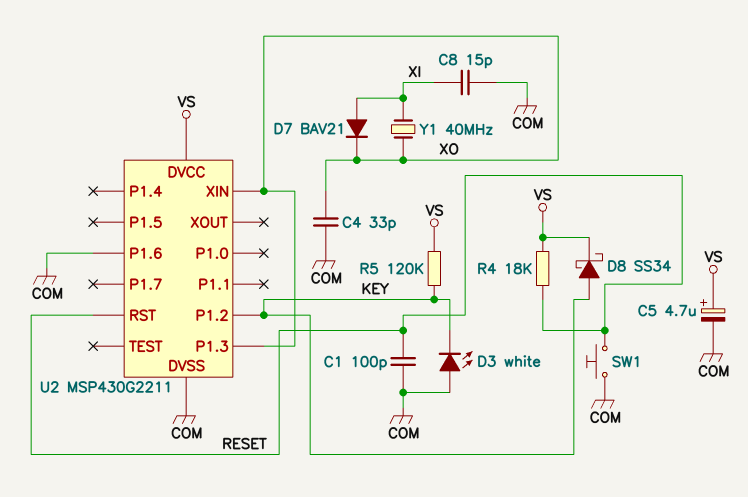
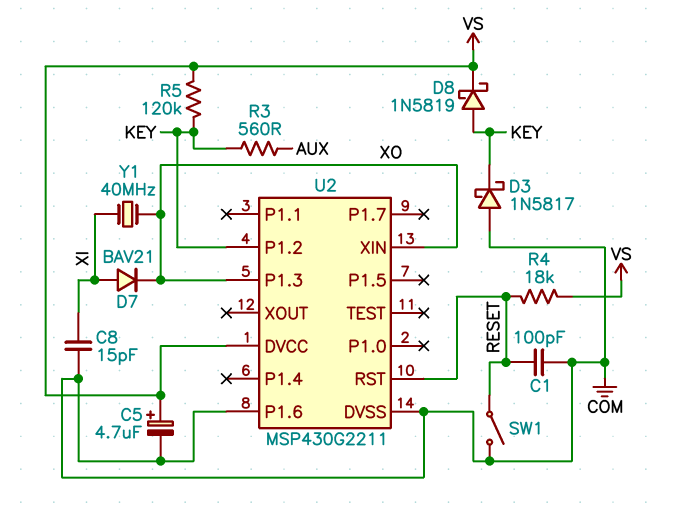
C4: 33pF (COM, XO) -> none
D3: LED white (A COM, K KEY) -> schottky 1N5817 (A COM, K KEY)
D8: schottky SS34 (A KEY, K VS) -> schottky 1N5819 (A KEY, K VS)
R3: none -> 560 (AUX, KEY)
SW1: button (COM, RESET) -> switch (COM, RESET)

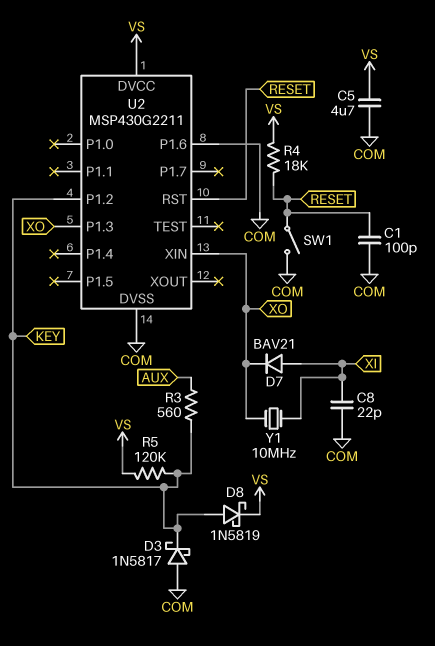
C5: 4.7uF (plus VS, minus COM) -> 4.7uF (COM, VS)
C8: 15pF (COM, XI) -> 22pF (COM, XI)
Y1: 40MHz (XI, XO) -> 10MHz (XI, XO)

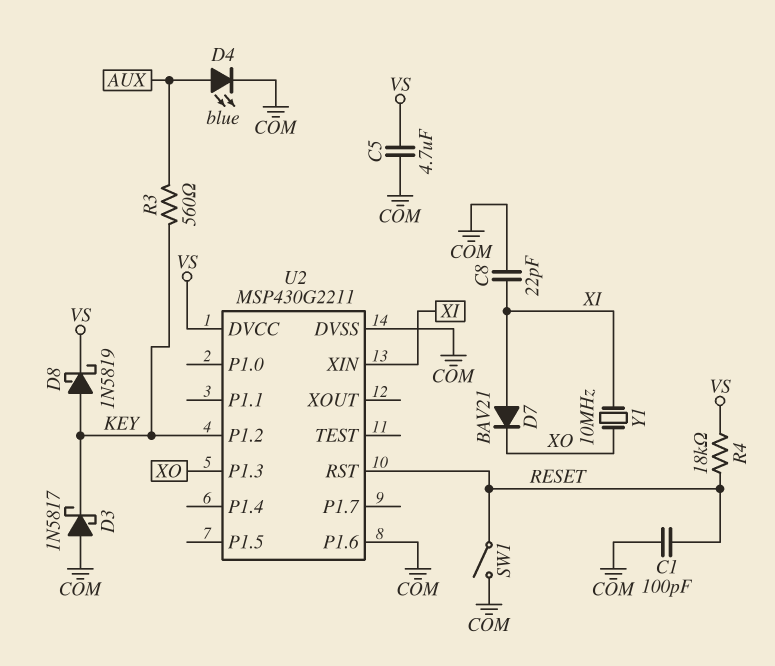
D4: none -> LED blue (A AUX, K COM)
R5: 120k (KEY, VS) -> none
U2 pin XIN: XO -> XI

